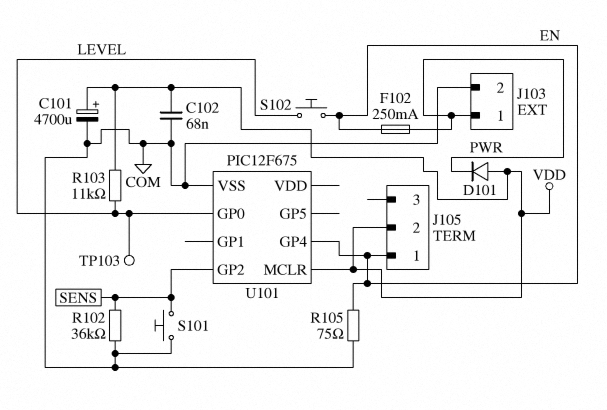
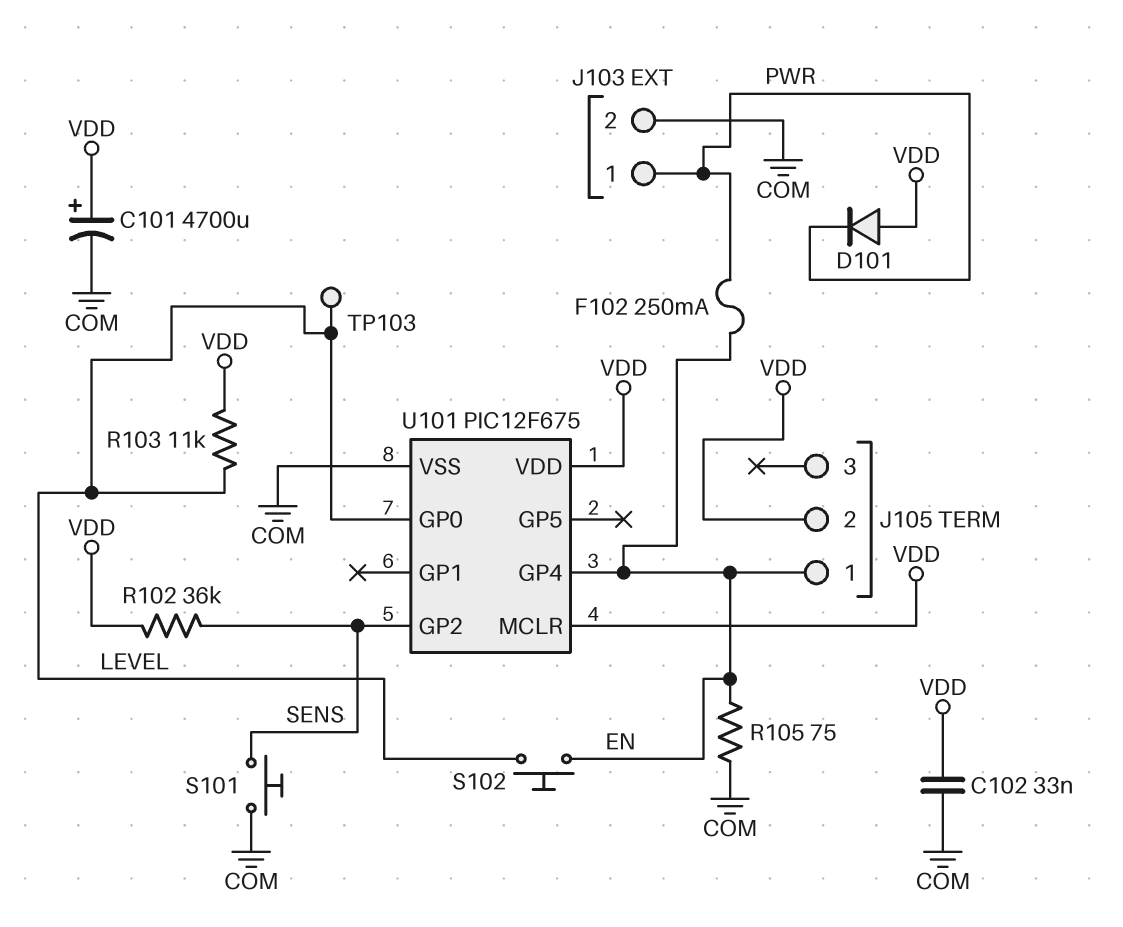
C102: 68nF (COM, VDD) -> 33nF (COM, VDD)
R102: 36k (COM, SENS) -> 36k (SENS, VDD)
U101 pin VDD: none -> VDD

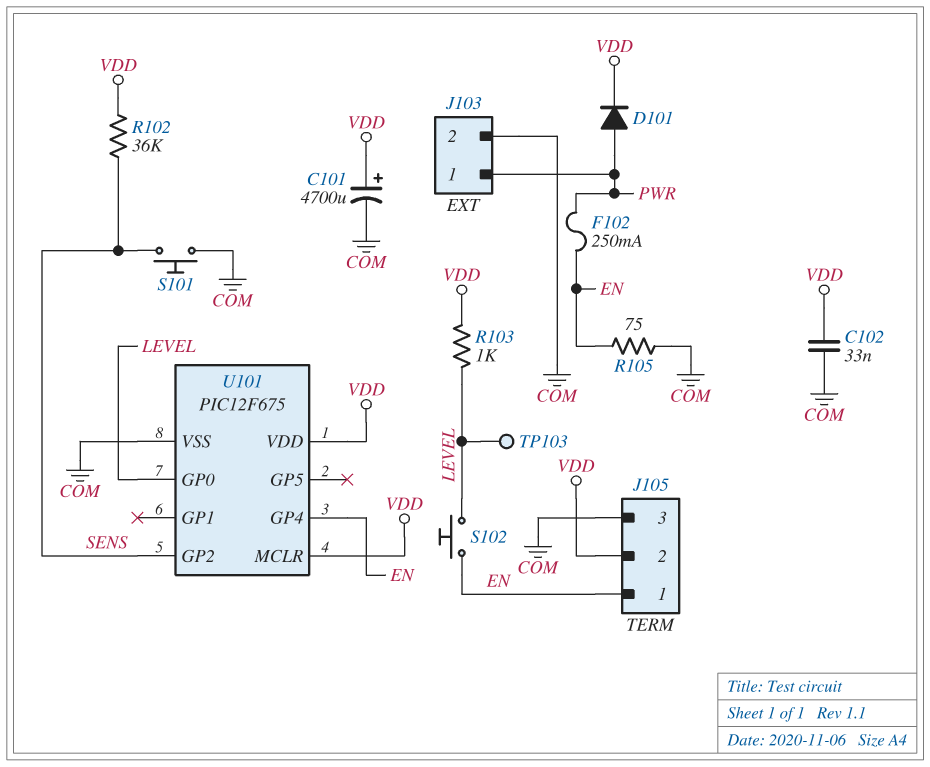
D101: diode (A VDD, K PWR) -> diode (A PWR, K VDD)
J105 pin 3: none -> COM
R103: 11k (LEVEL, VDD) -> 1k (LEVEL, VDD)

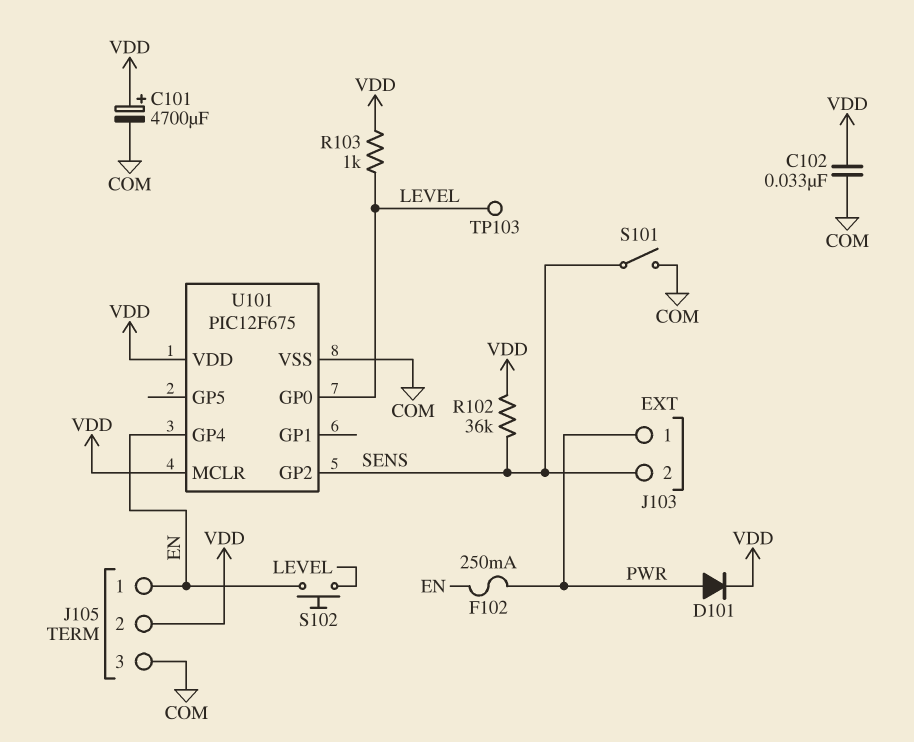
J103 pin 2: COM -> SENS
R105: 75 (COM, EN) -> none
S101: button (COM, SENS) -> switch (COM, SENS)

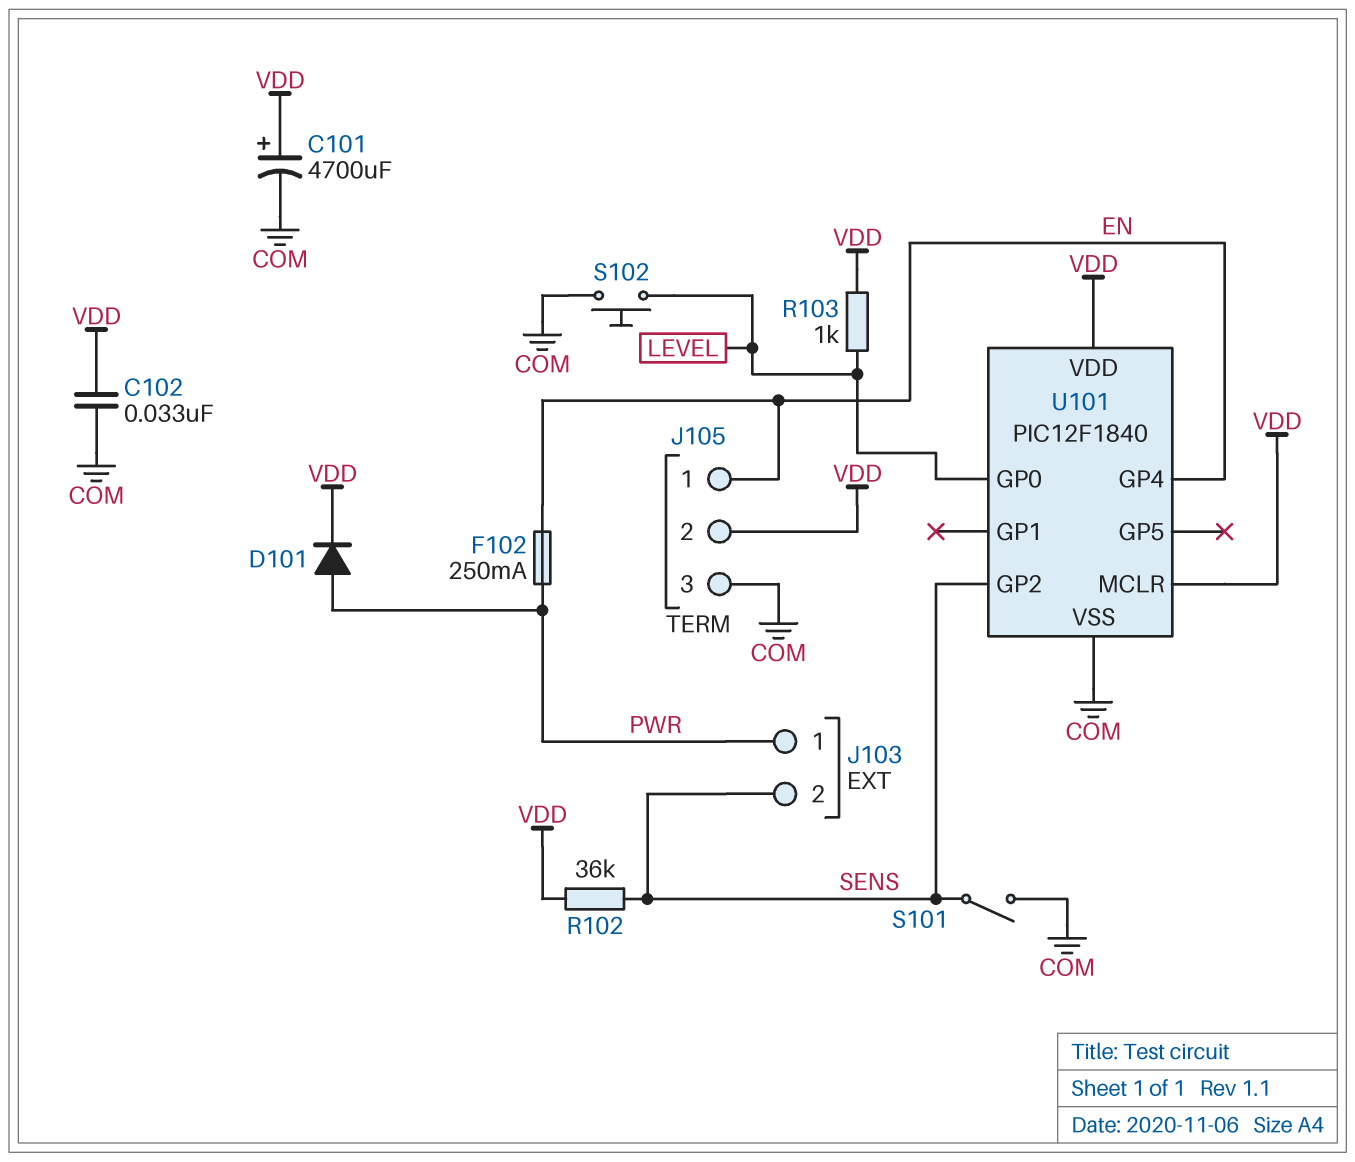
S102: button (EN, LEVEL) -> button (COM, LEVEL)
TP103: test point (LEVEL) -> none
U101: PIC12F675 -> PIC12F1840

